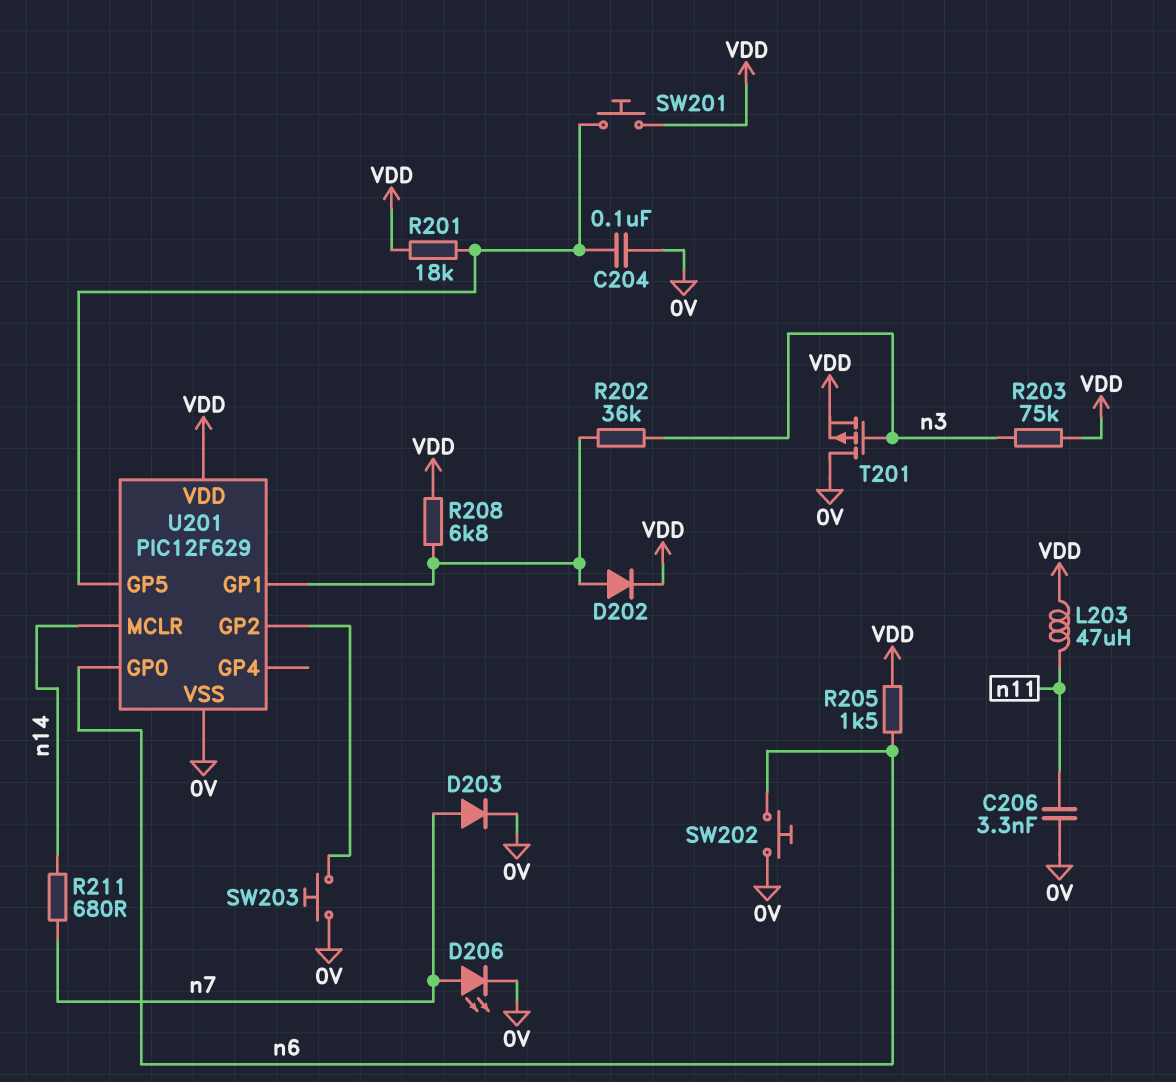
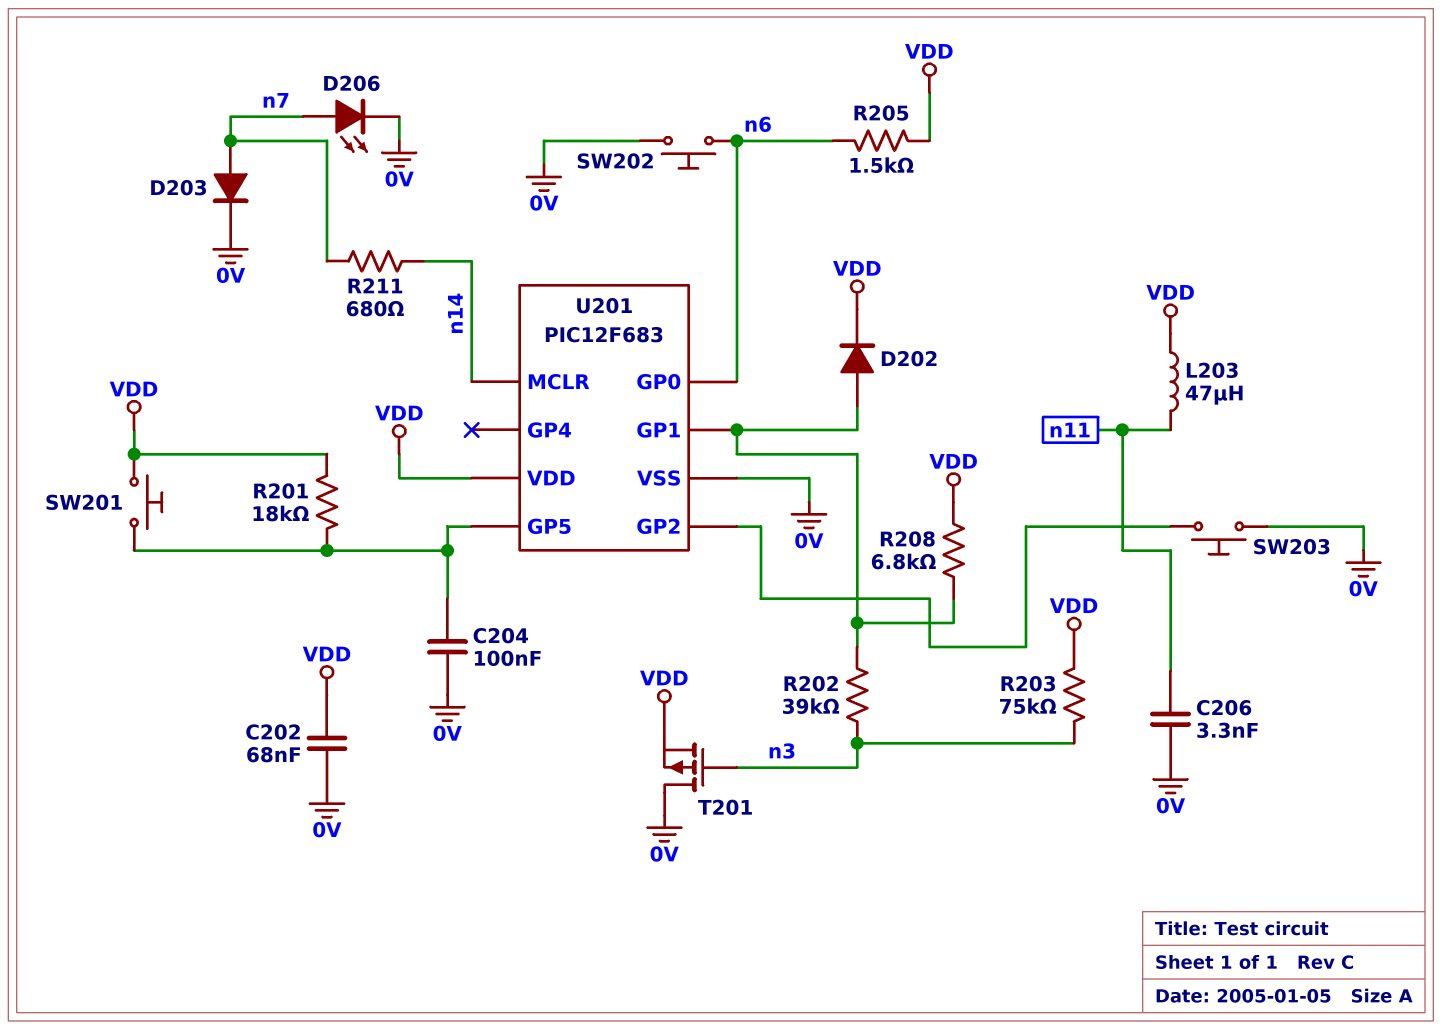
C202: none -> 68nF (0V, VDD)
R202: 36k (U201/GP1, n3) -> 39k (U201/GP1, n3)
U201: PIC12F629 -> PIC12F683

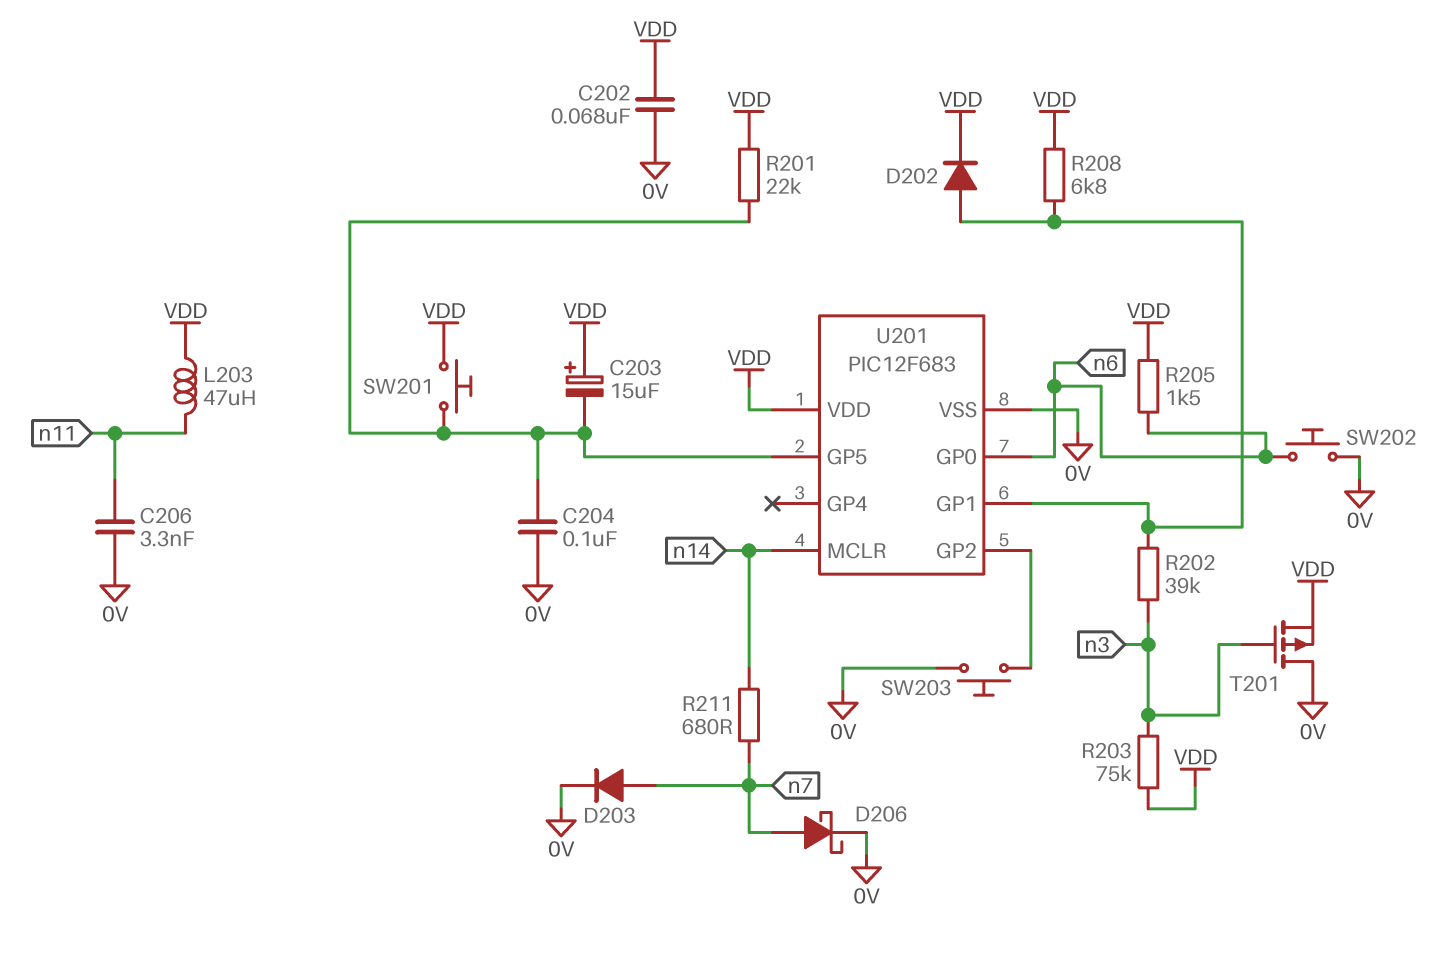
C203: none -> 15uF (plus VDD, minus U201/GP5)
D206: LED (A n7, K 0V) -> schottky (A n7, K 0V)
R201: 18k (U201/GP5, VDD) -> 22k (U201/GP5, VDD)

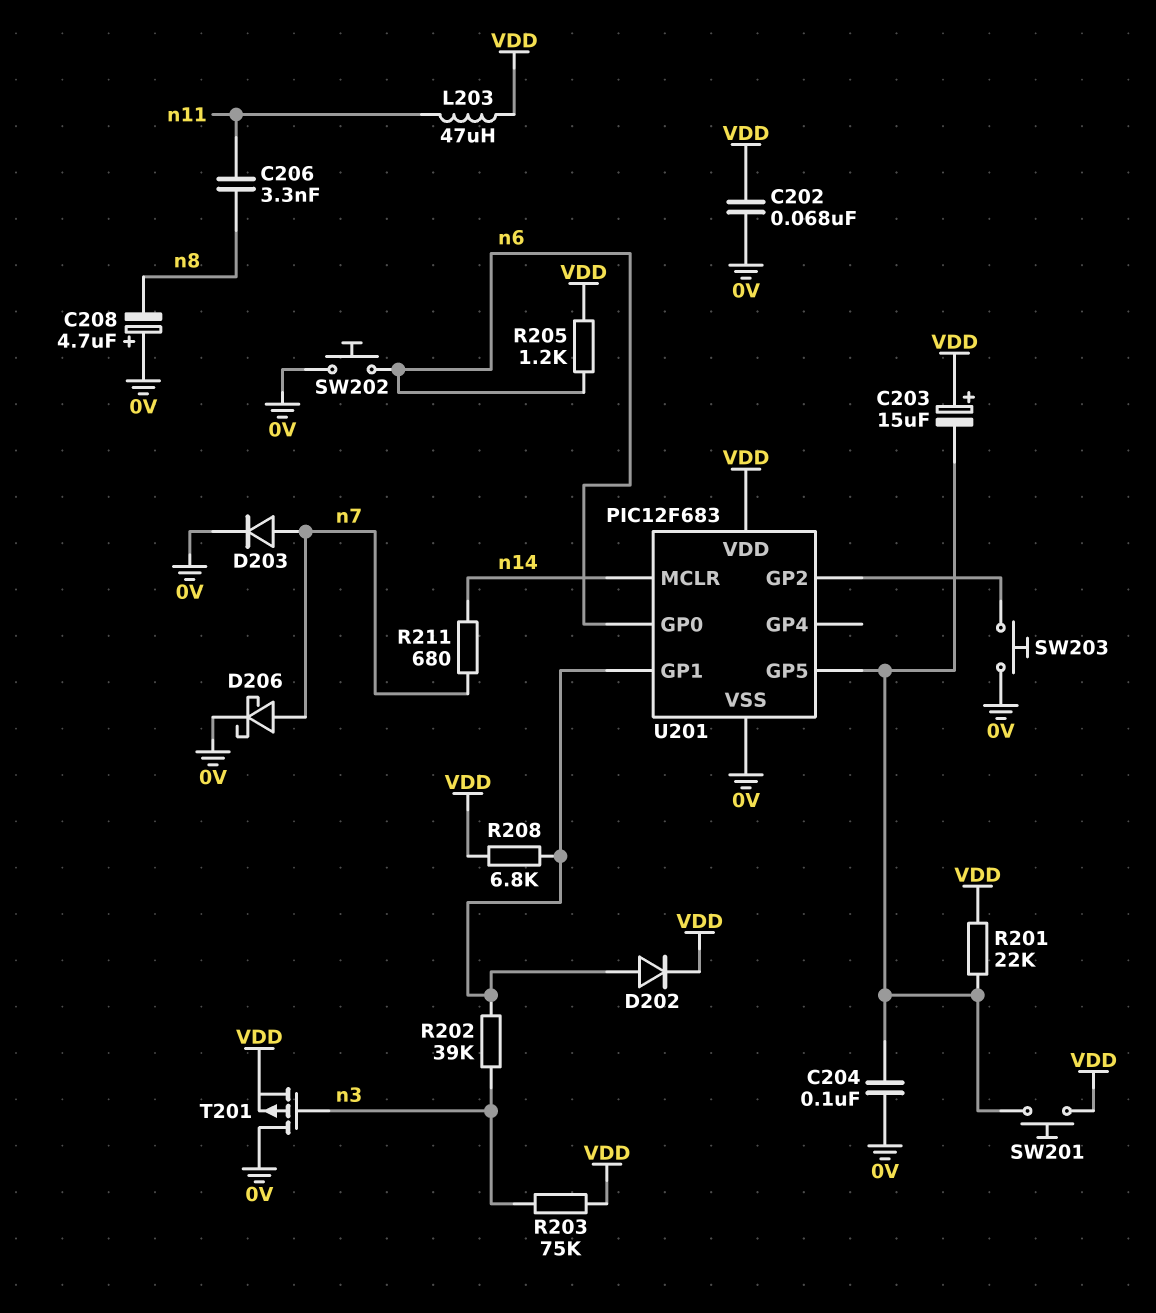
C206: 3.3nF (0V, n11) -> 3.3nF (n8, n11)
C208: none -> 4.7uF (plus 0V, minus n8)
R205: 1.5k (VDD, n6) -> 1.2k (VDD, n6)

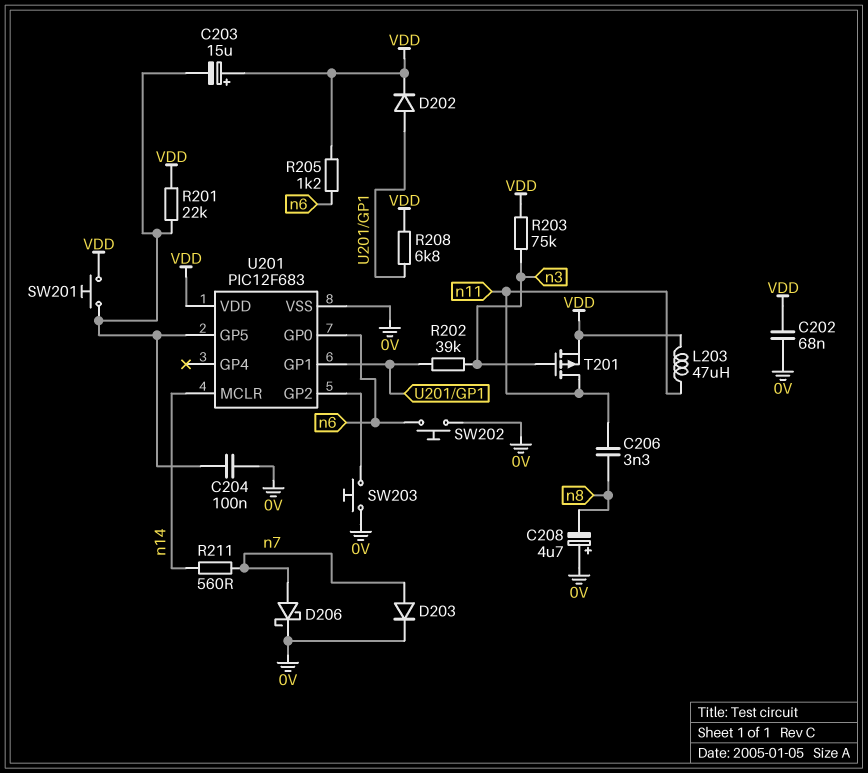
R211: 680 (n7, n14) -> 560 (n7, n14)
T201: PMOS (G n3, D 0V, S VDD) -> PMOS (G n3, D n11, S VDD)

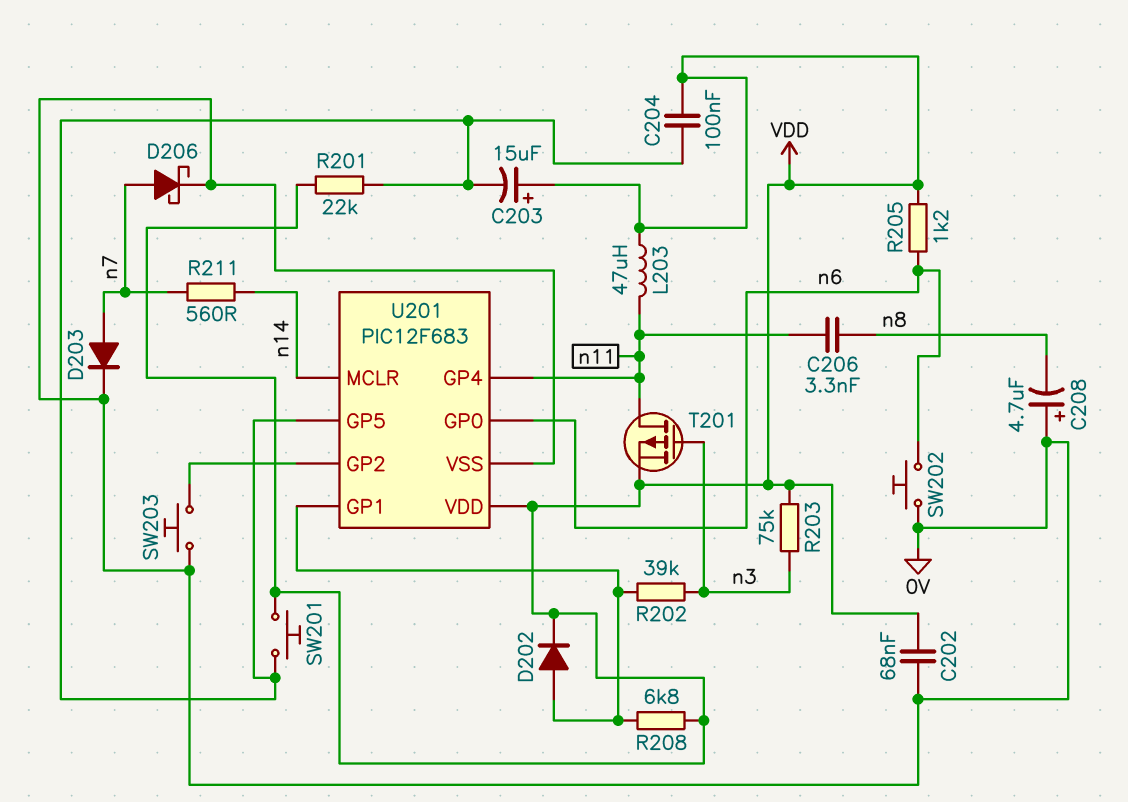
C204: 100nF (0V, U201/GP5) -> 100nF (U201/GP5, VDD)
U201 pin GP4: none -> n11

